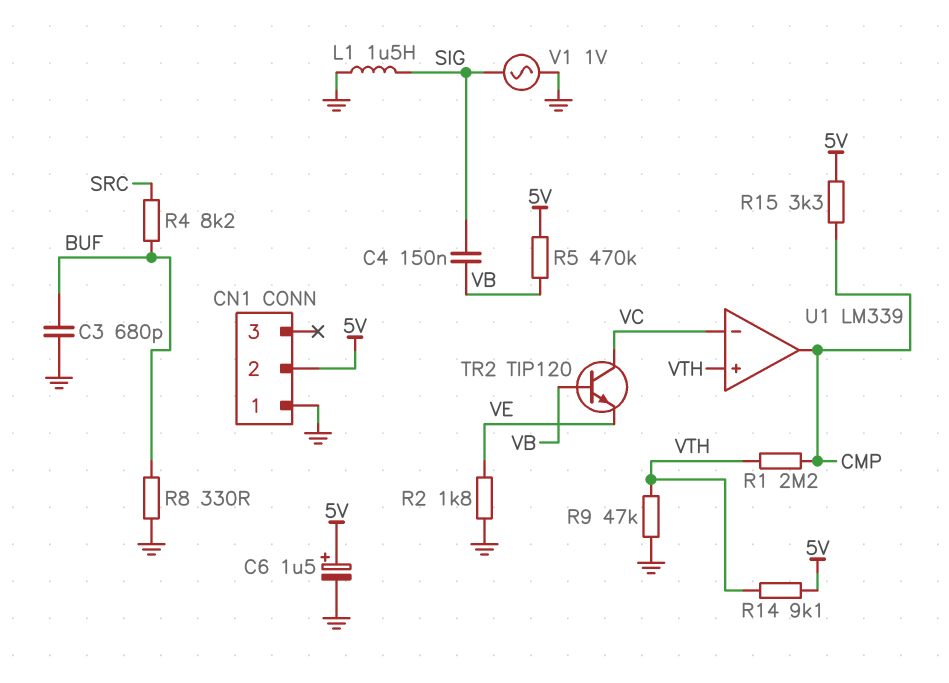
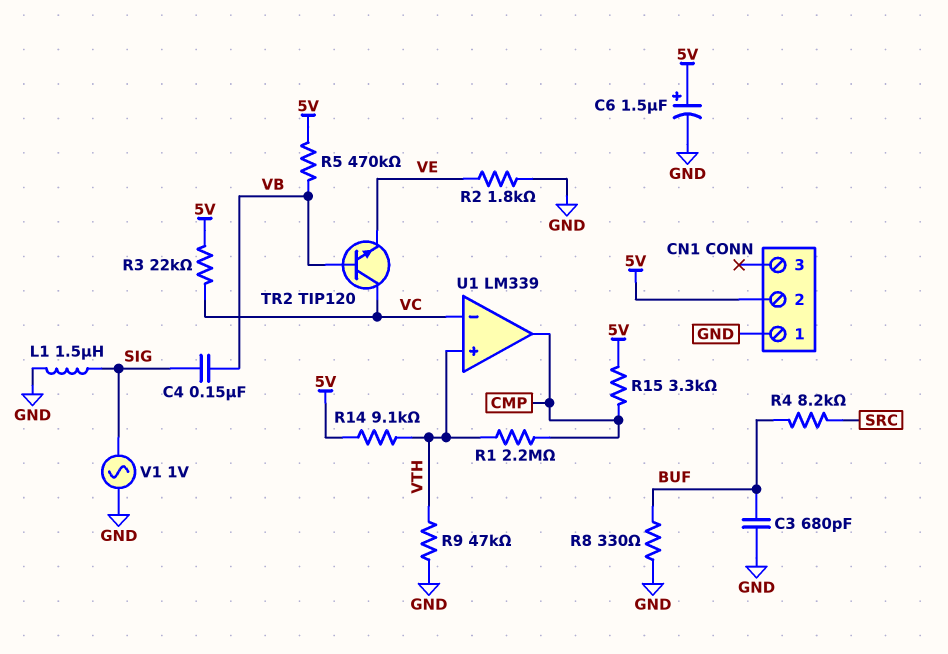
R3: none -> 22k (5V, VC)

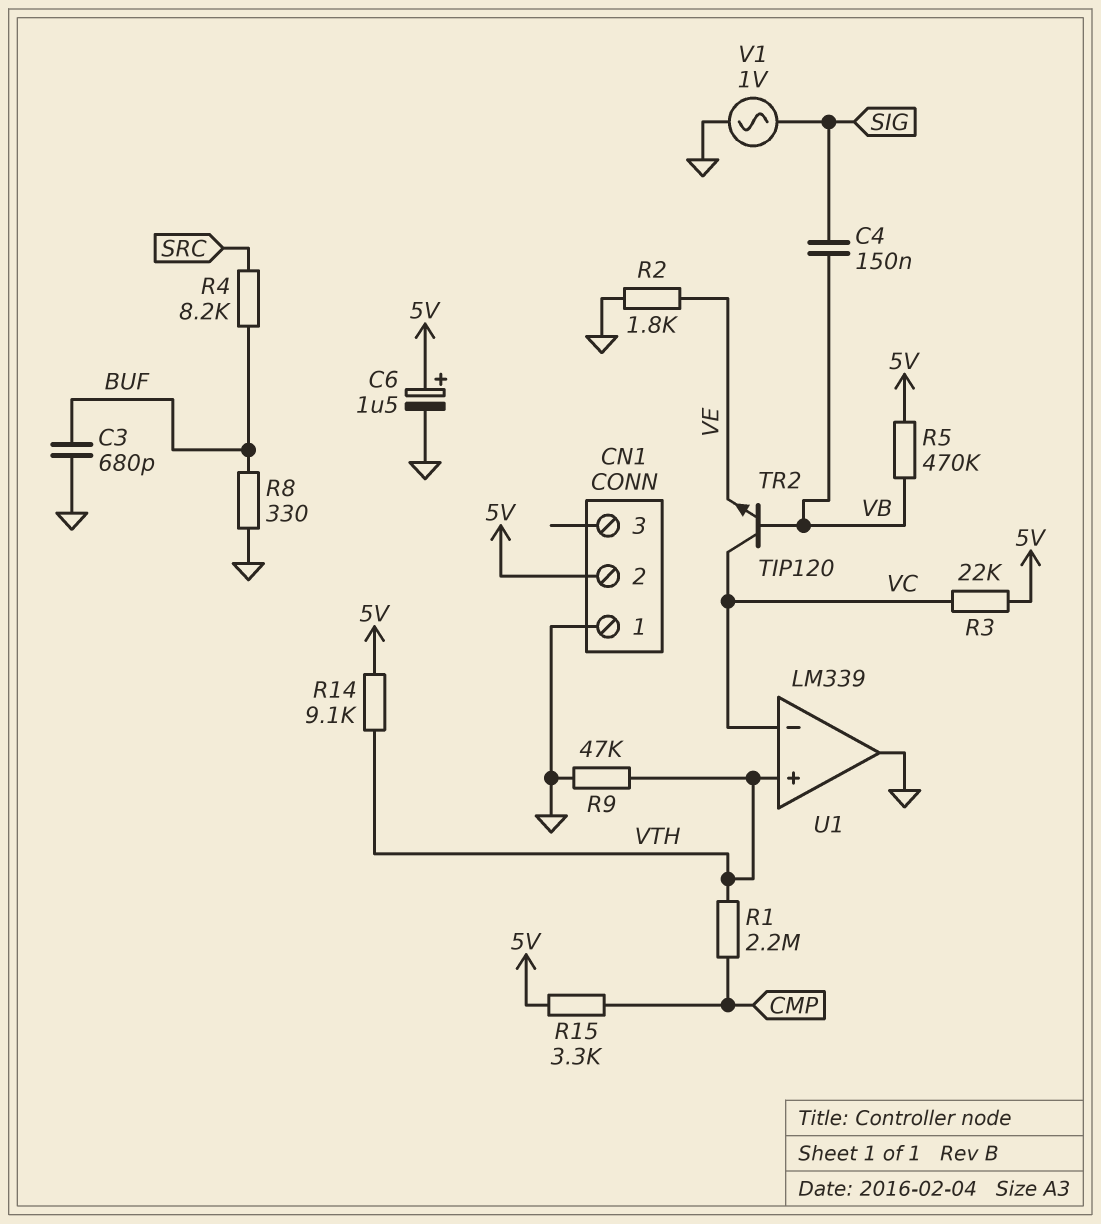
L1: 1.5uH (GND, SIG) -> none
U1 pin out: CMP -> GND

